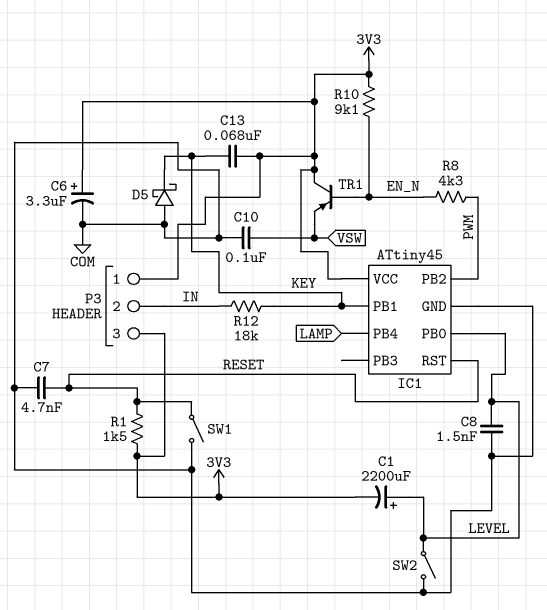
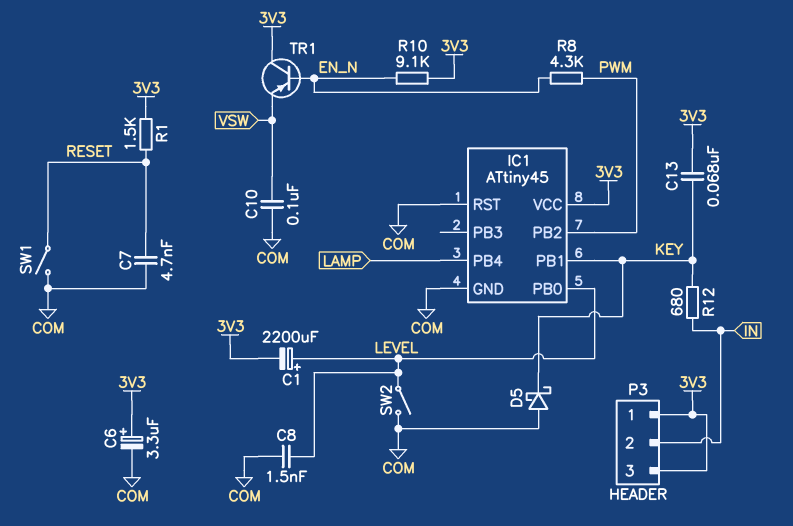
IC1 pin RST: RESET -> COM
R12: 18k (IN, KEY) -> 680 (IN, KEY)

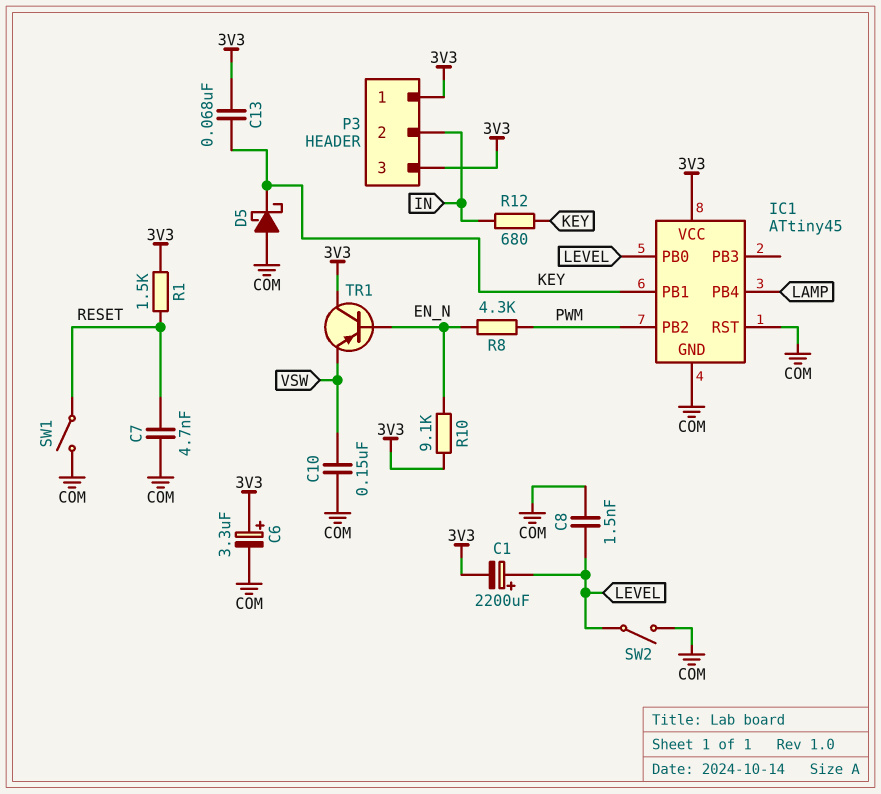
C10: 100nF (COM, VSW) -> 150nF (COM, VSW)

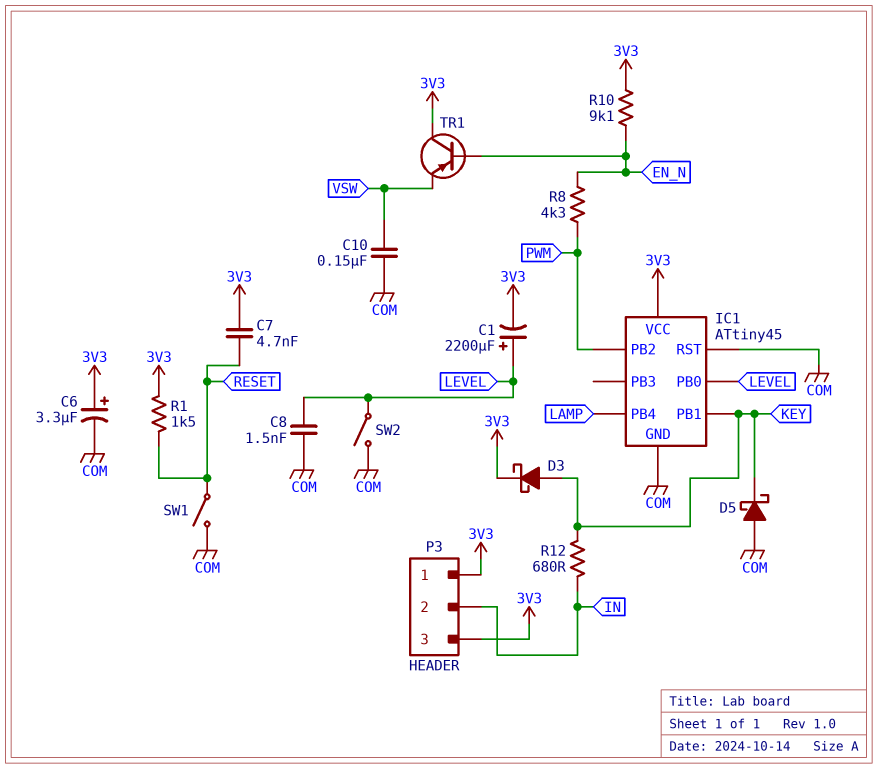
C7: 4.7nF (COM, RESET) -> 4.7nF (3V3, RESET)
C13: 68nF (3V3, KEY) -> none
D3: none -> schottky (A KEY, K 3V3)

